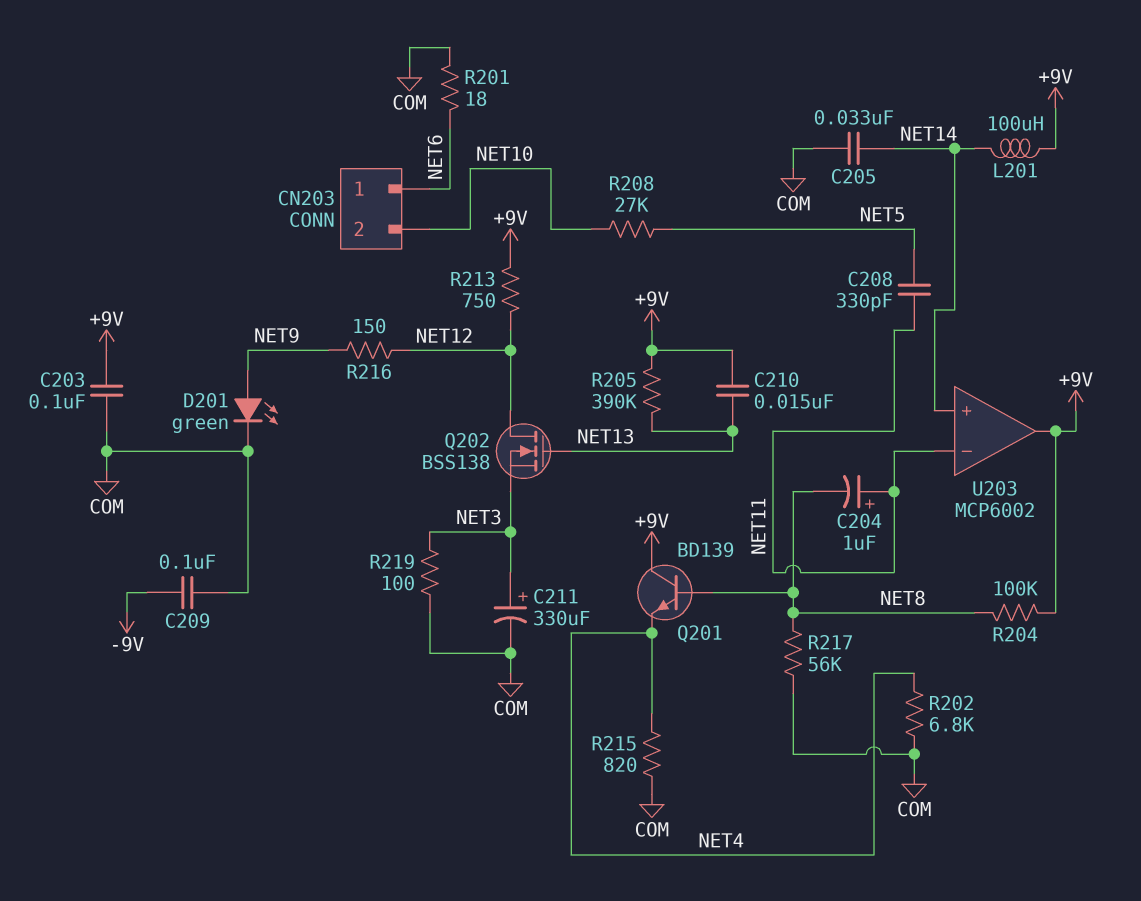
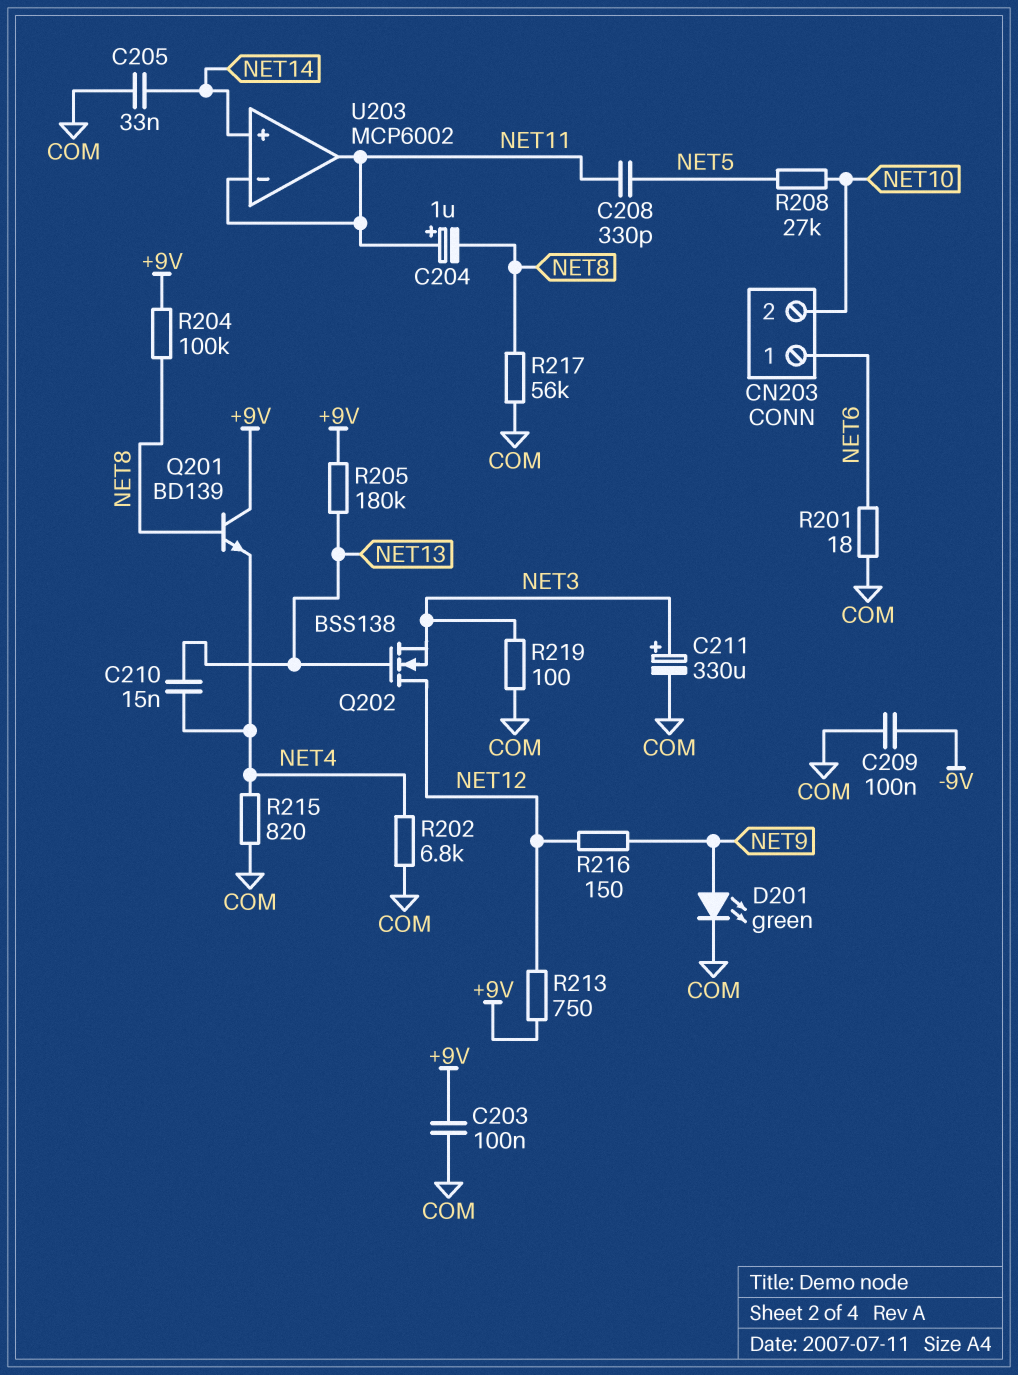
C210: 15nF (+9V, NET13) -> 15nF (NET4, NET13)
L201: 100uH (+9V, NET14) -> none
R205: 390k (+9V, NET13) -> 180k (+9V, NET13)
U203 pin out: +9V -> NET11

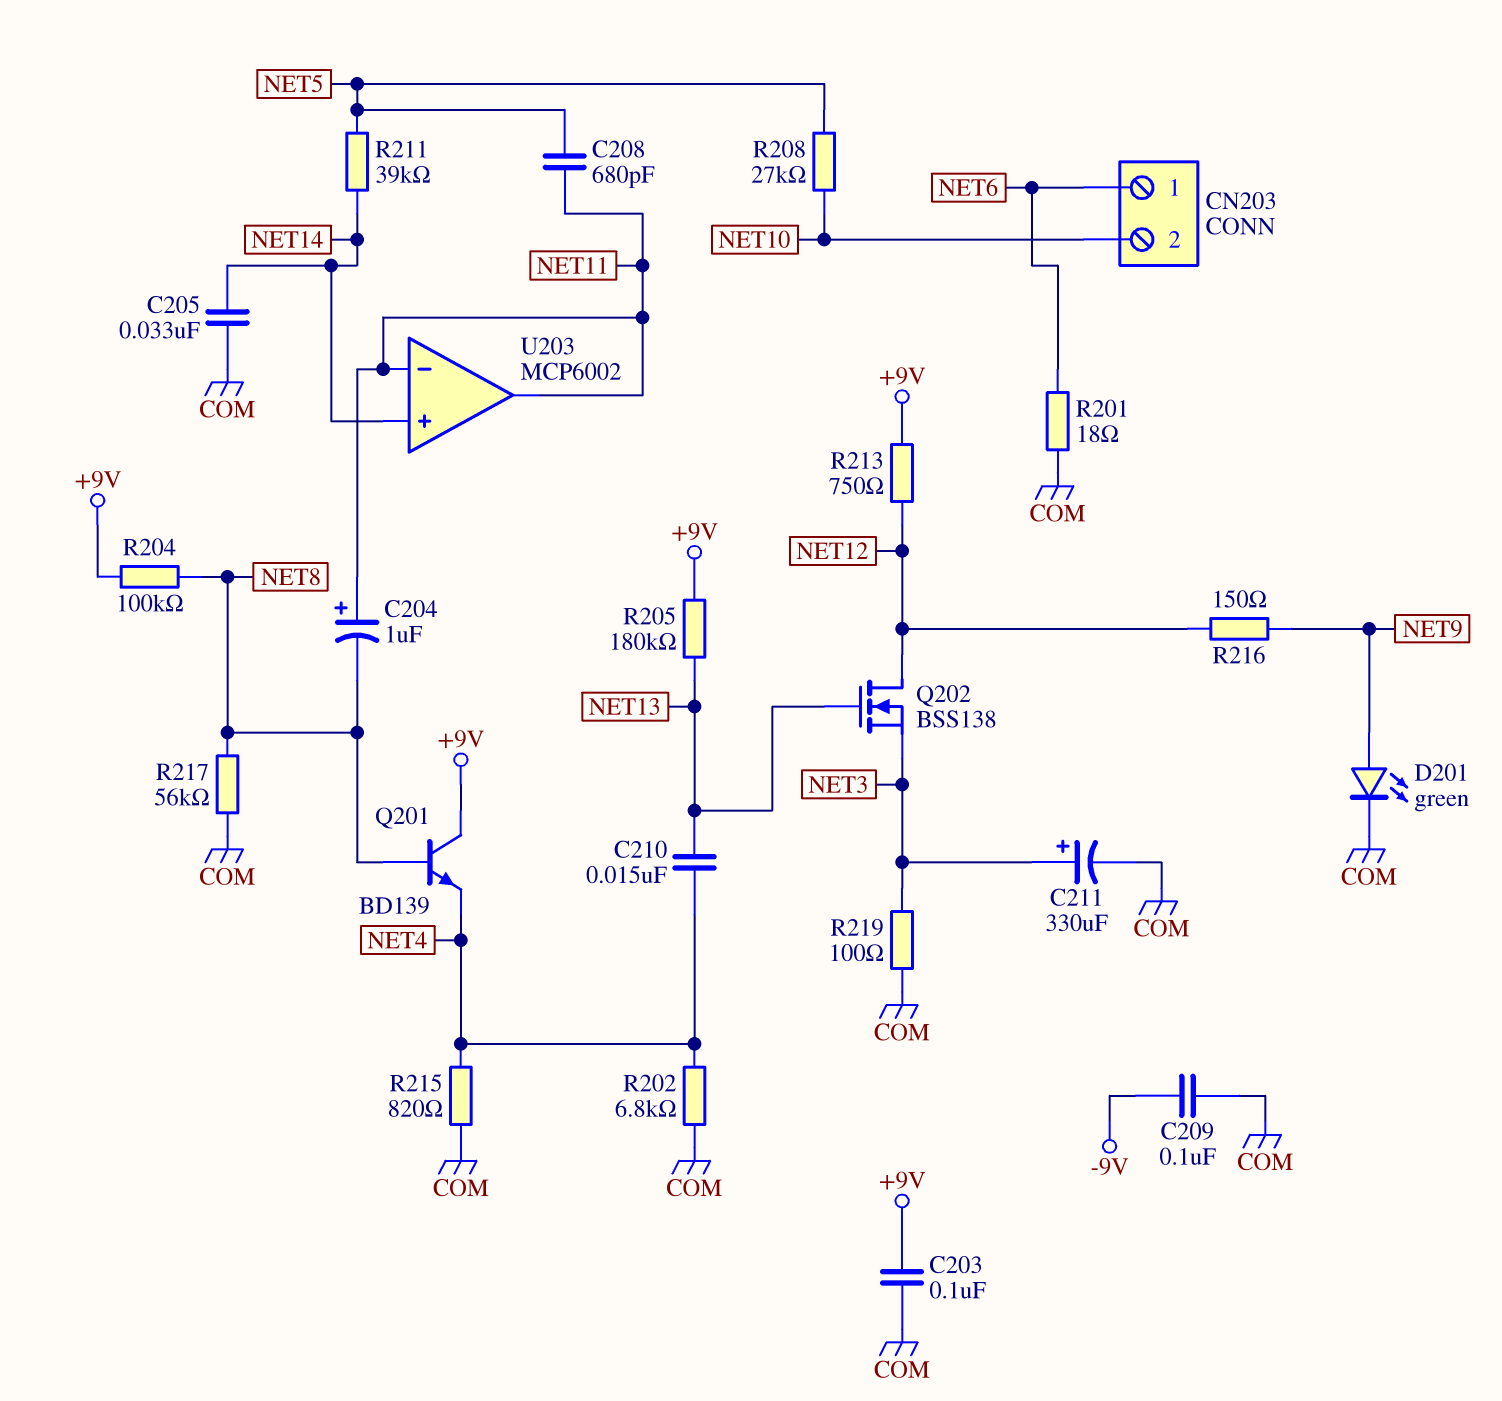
C208: 330pF (NET5, NET11) -> 680pF (NET5, NET11)
R211: none -> 39k (NET5, NET14)

